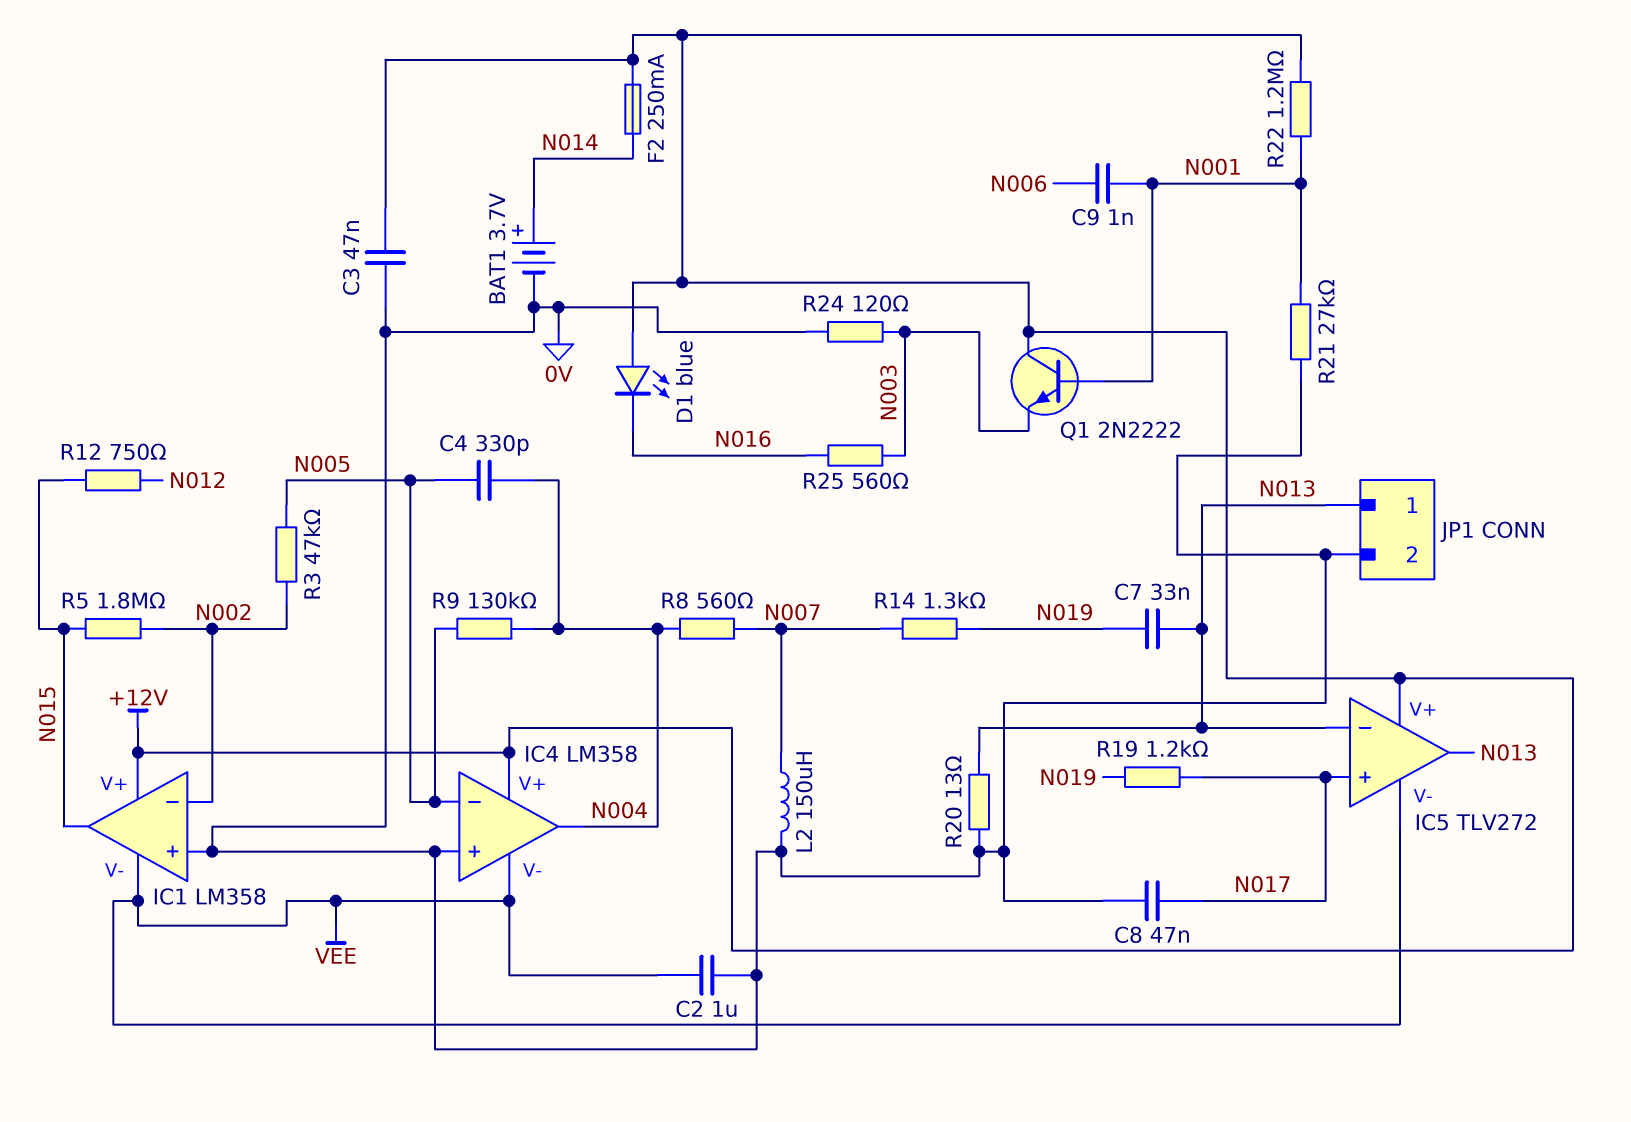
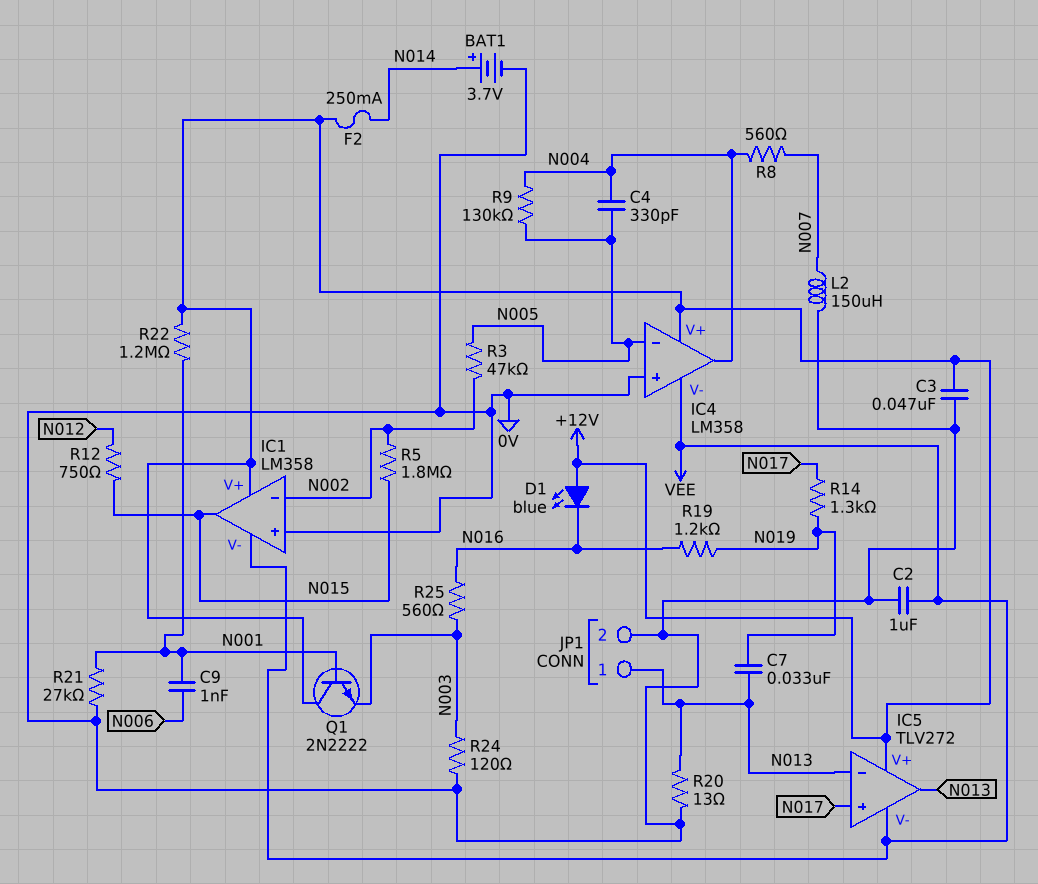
C8: 47nF (0V, N017) -> none
R14: 1.3k (N007, N019) -> 1.3k (N017, N019)
R19: 1.2k (N017, N019) -> 1.2k (N016, N019)

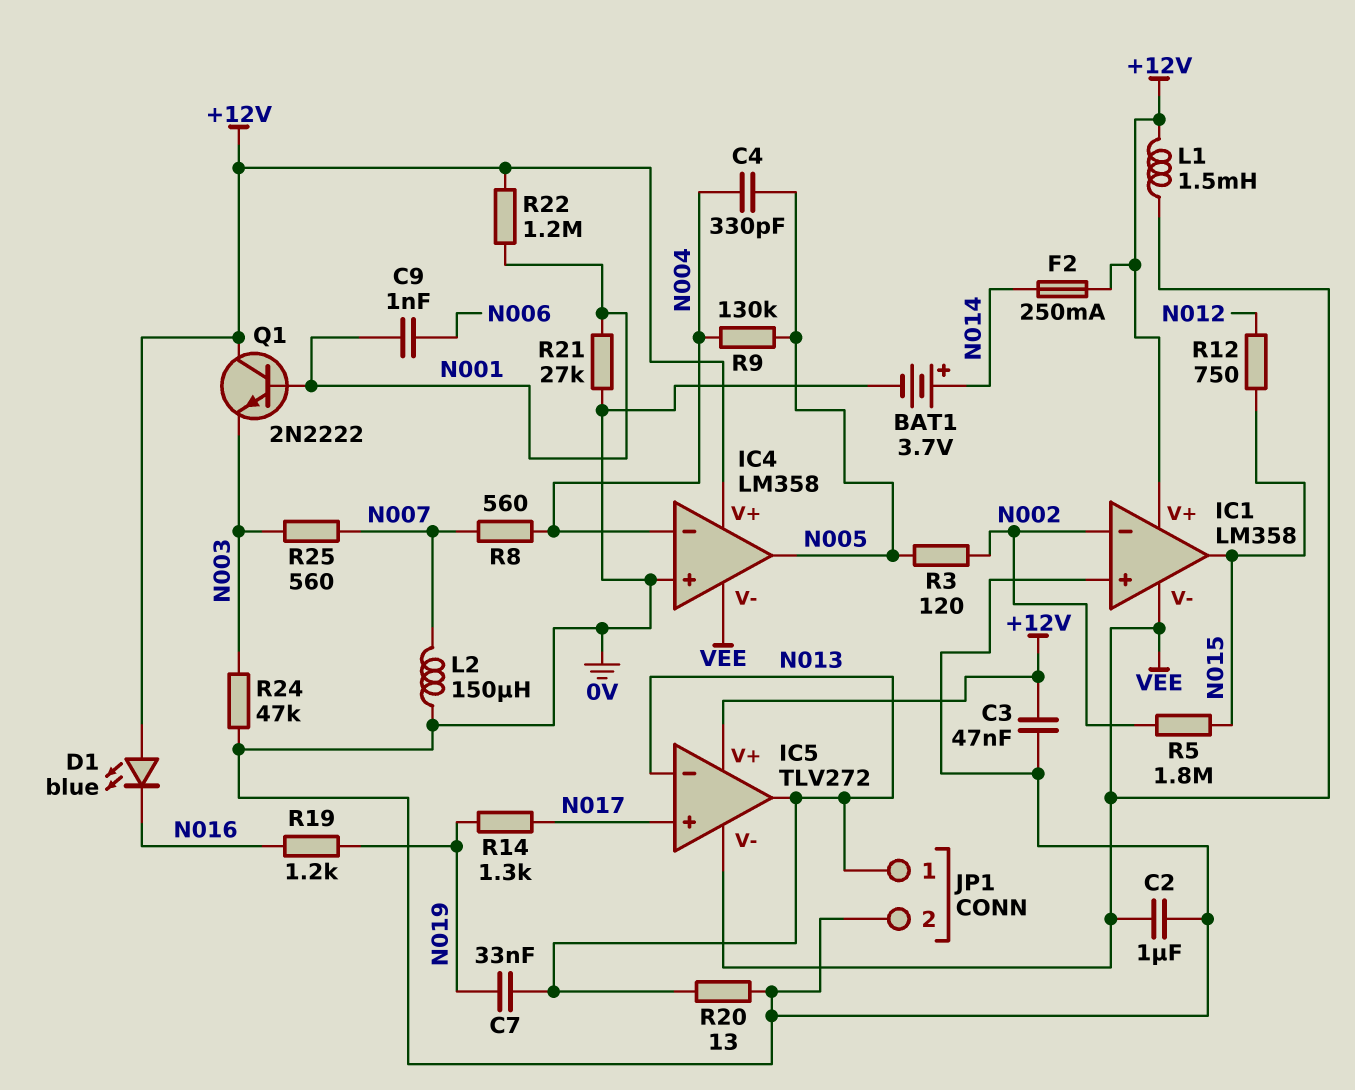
IC4 pin in-: N005 -> N004
IC4 pin out: N004 -> N005
L1: none -> 1.5mH (+12V, VEE)
R3: 47k (N002, N005) -> 120 (N002, N005)
R24: 120 (0V, N003) -> 47k (0V, N003)
R25: 560 (N003, N016) -> 560 (N003, N007)

